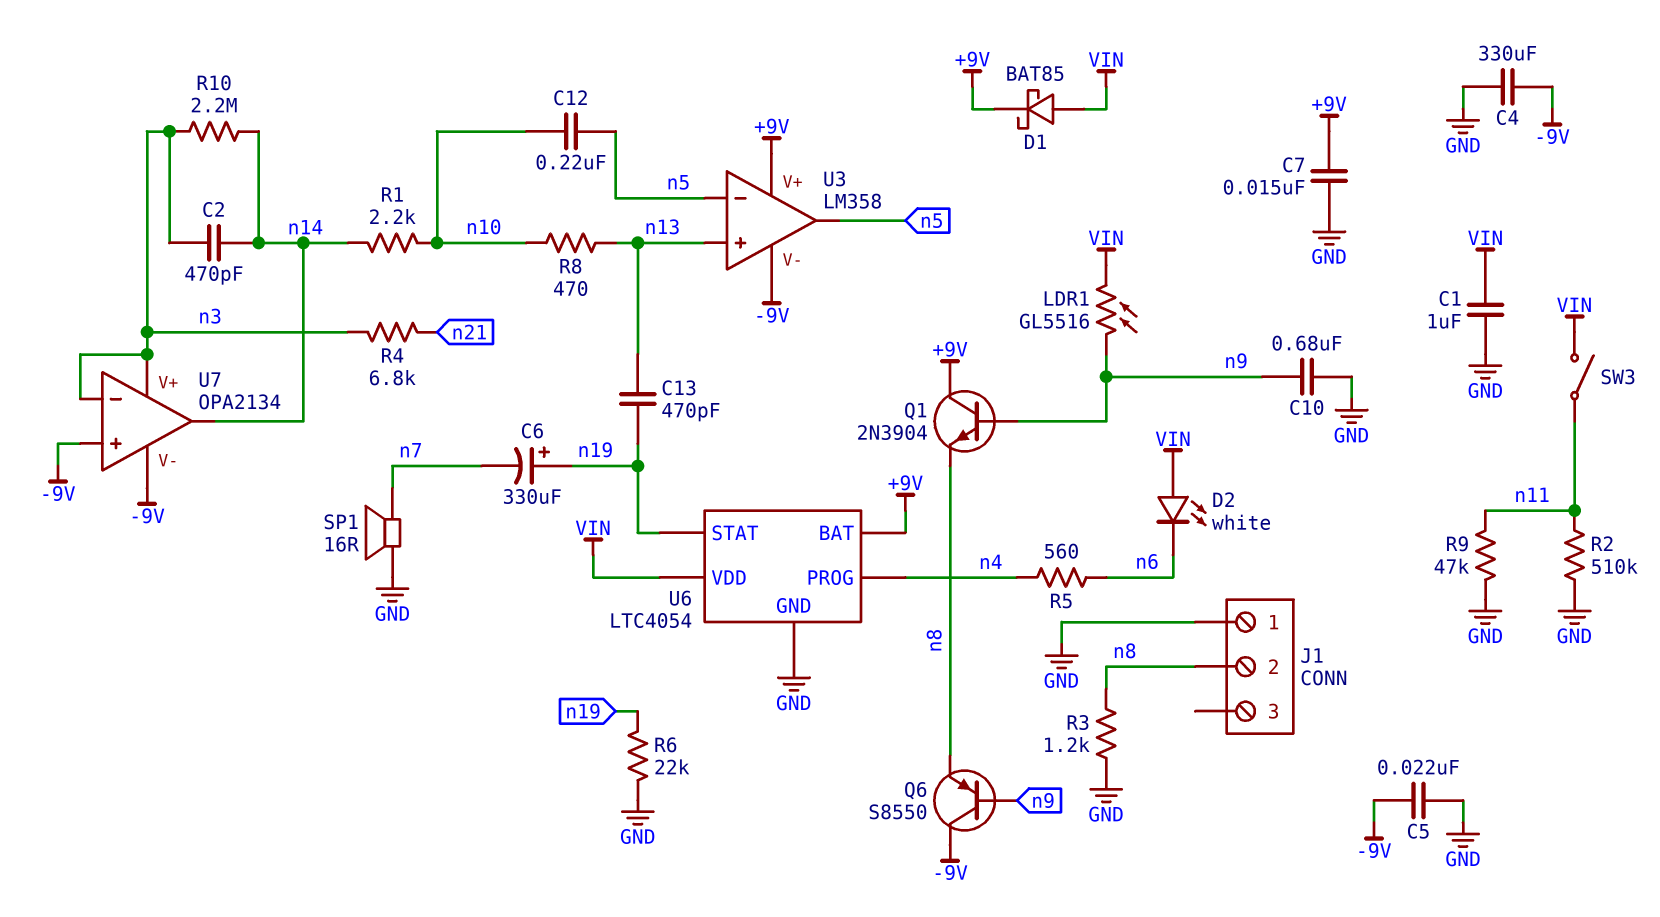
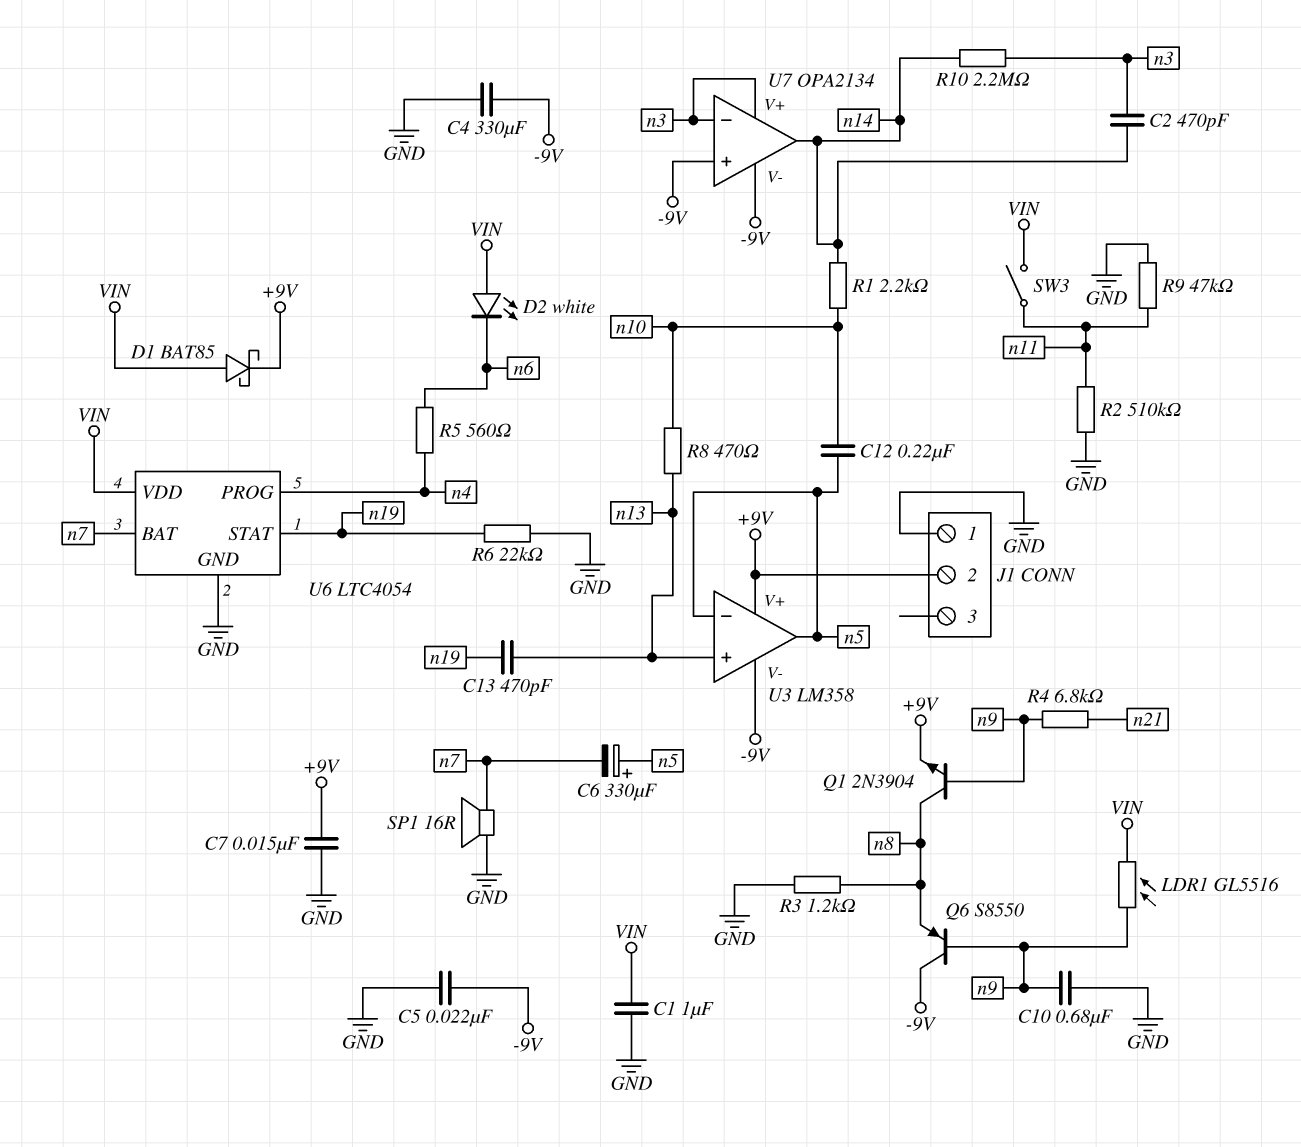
C6: 330uF (plus n19, minus n7) -> 330uF (plus n5, minus n7)
J1 pin 2: n8 -> +9V
Q1: NPN 2N3904 (B n9, C +9V, E n8) -> NPN 2N3904 (B n9, C n8, E +9V)
R4: 6.8k (n3, n21) -> 6.8k (n9, n21)
U6 pin BAT: +9V -> n7

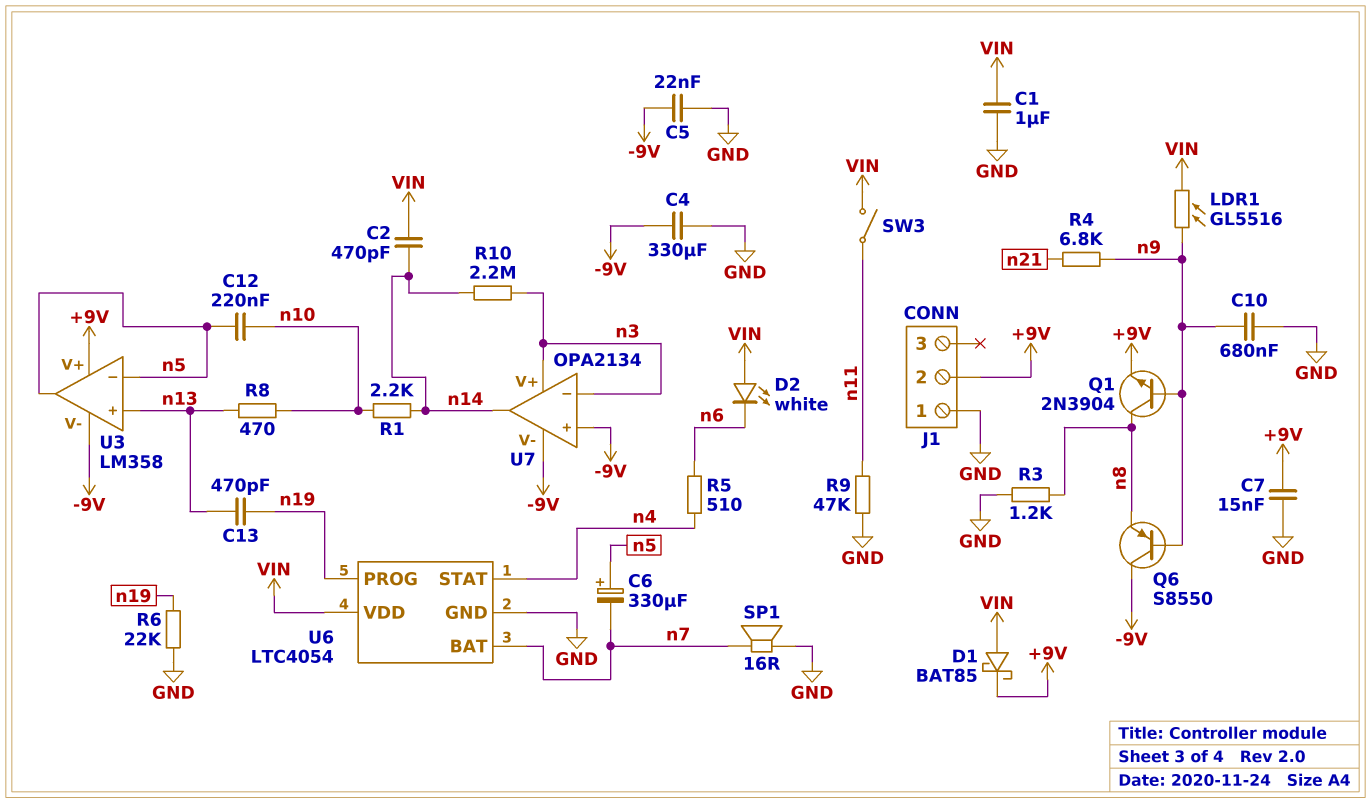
C2: 470pF (n3, n14) -> 470pF (VIN, n14)
R2: 510k (GND, n11) -> none
R5: 560 (n4, n6) -> 510 (n4, n6)
U6 pin PROG: n4 -> n19
U6 pin STAT: n19 -> n4

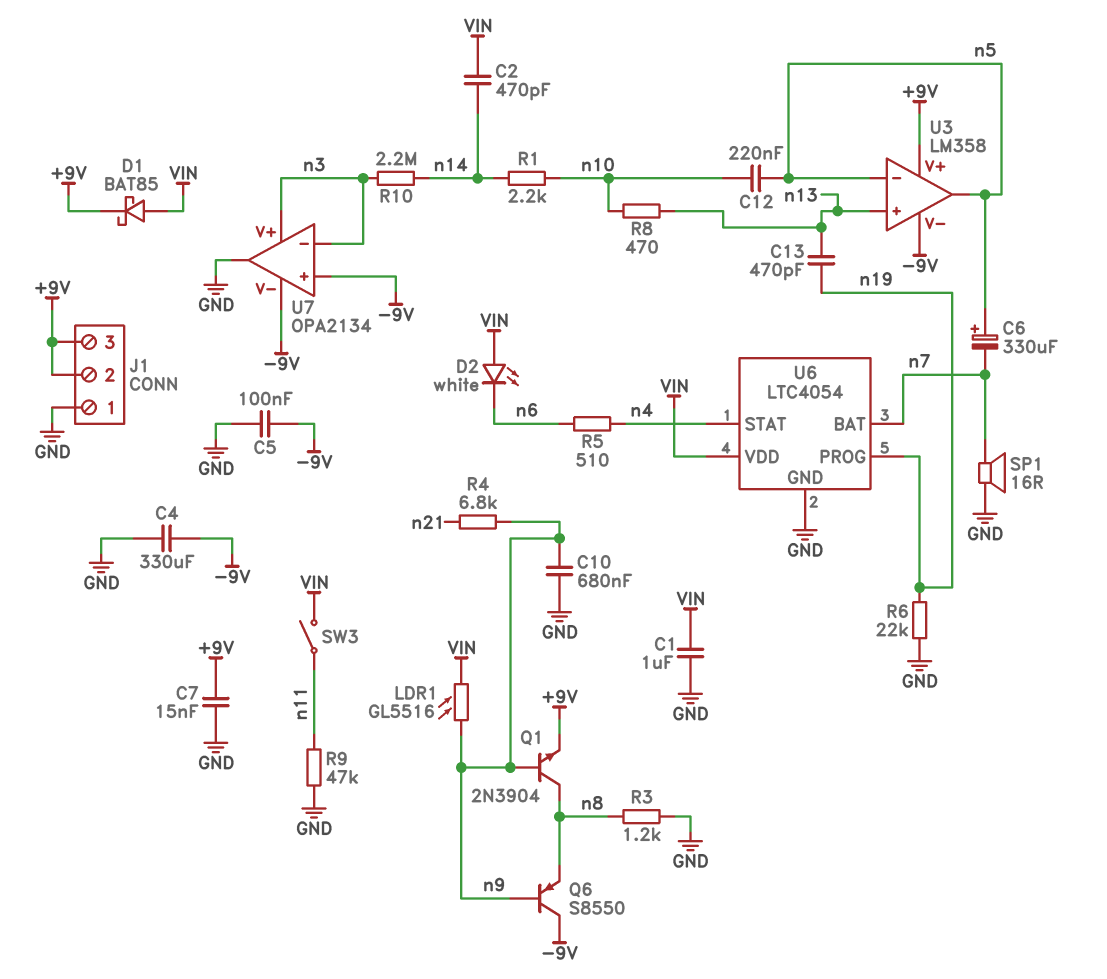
C5: 22nF (-9V, GND) -> 100nF (-9V, GND)
J1 pin 3: none -> +9V
U7 pin out: n14 -> GND

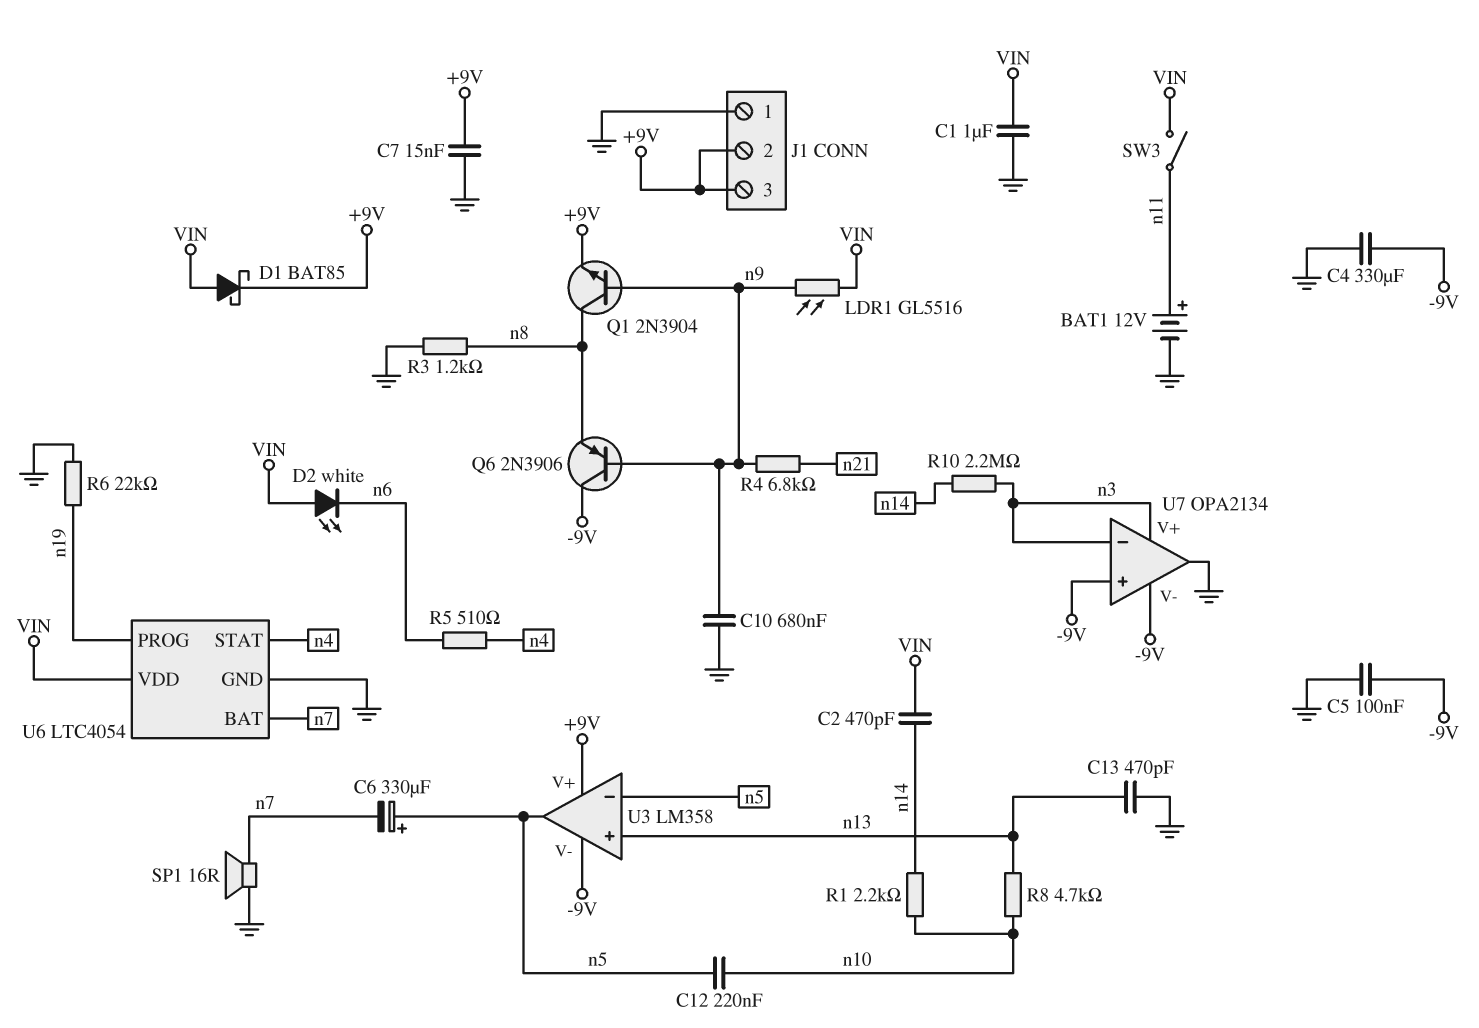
BAT1: none -> 12V (plus n11, minus GND)
C13: 470pF (n13, n19) -> 470pF (GND, n13)
Q6: PNP S8550 (B n9, C -9V, E n8) -> PNP 2N3906 (B n9, C -9V, E n8)
R8: 470 (n10, n13) -> 4.7k (n10, n13)
R9: 47k (GND, n11) -> none

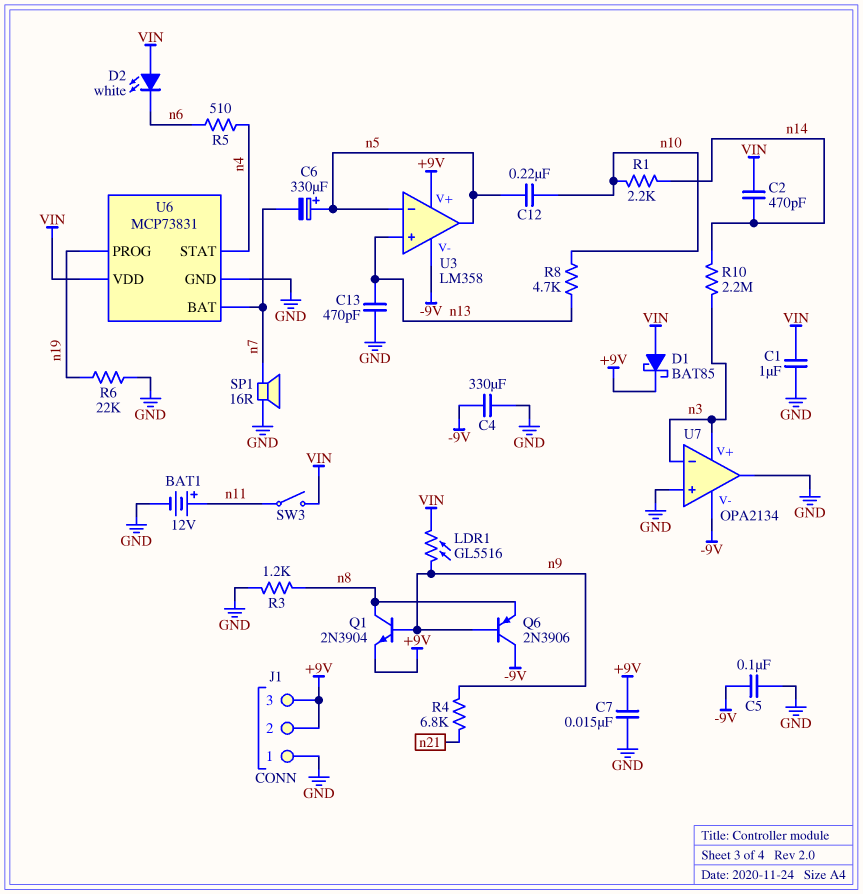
C10: 680nF (GND, n9) -> none
U6: LTC4054 -> MCP73831
U7 pin in+: -9V -> GND

